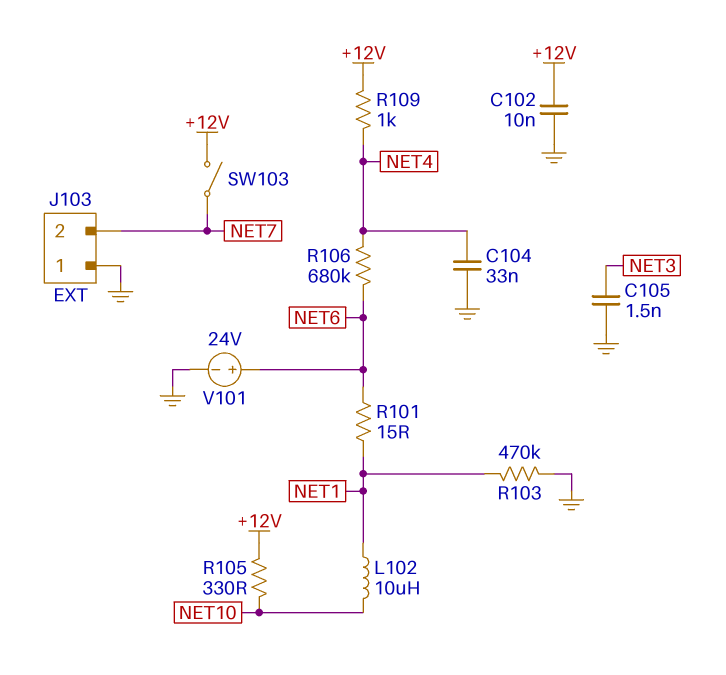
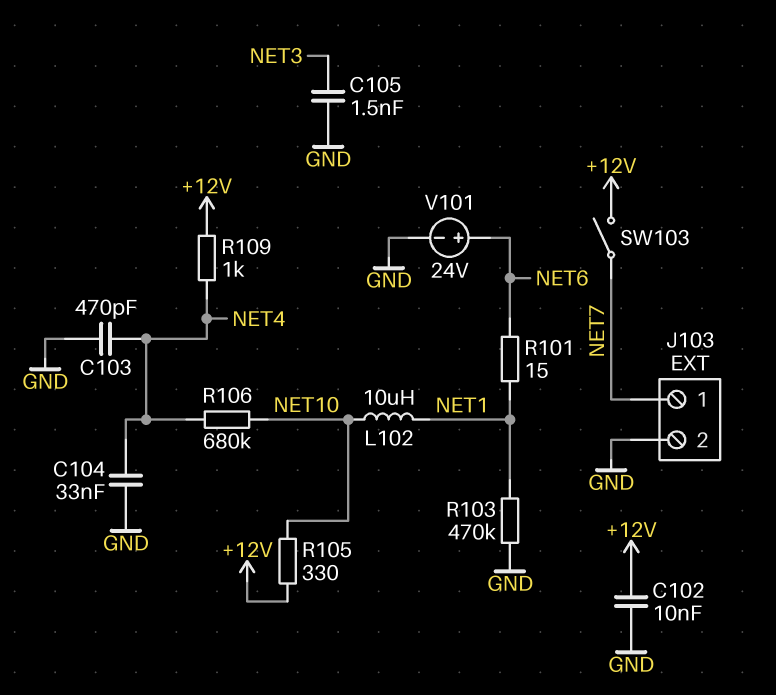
C103: none -> 470pF (GND, NET4)
J103 pin 1: GND -> NET7
J103 pin 2: NET7 -> GND
R106: 680k (NET4, NET6) -> 680k (NET4, NET10)

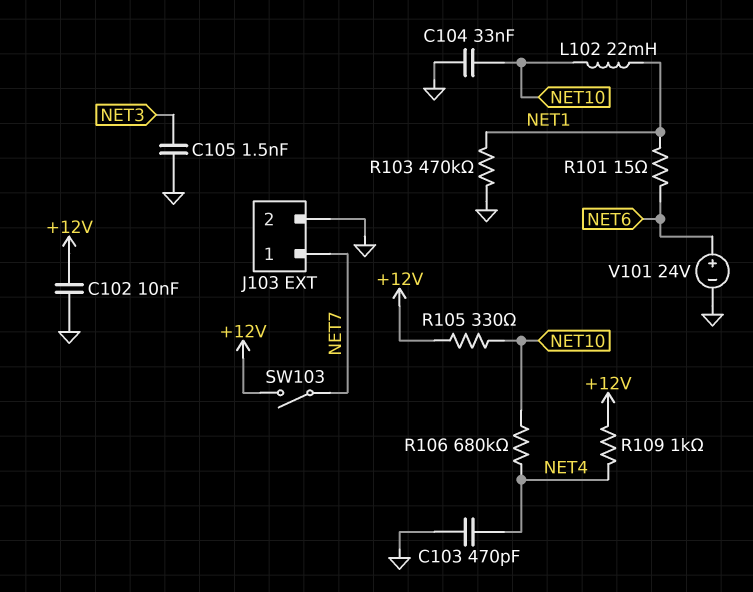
C104: 33nF (GND, NET4) -> 33nF (GND, NET10)
L102: 10uH (NET1, NET10) -> 22mH (NET1, NET10)

